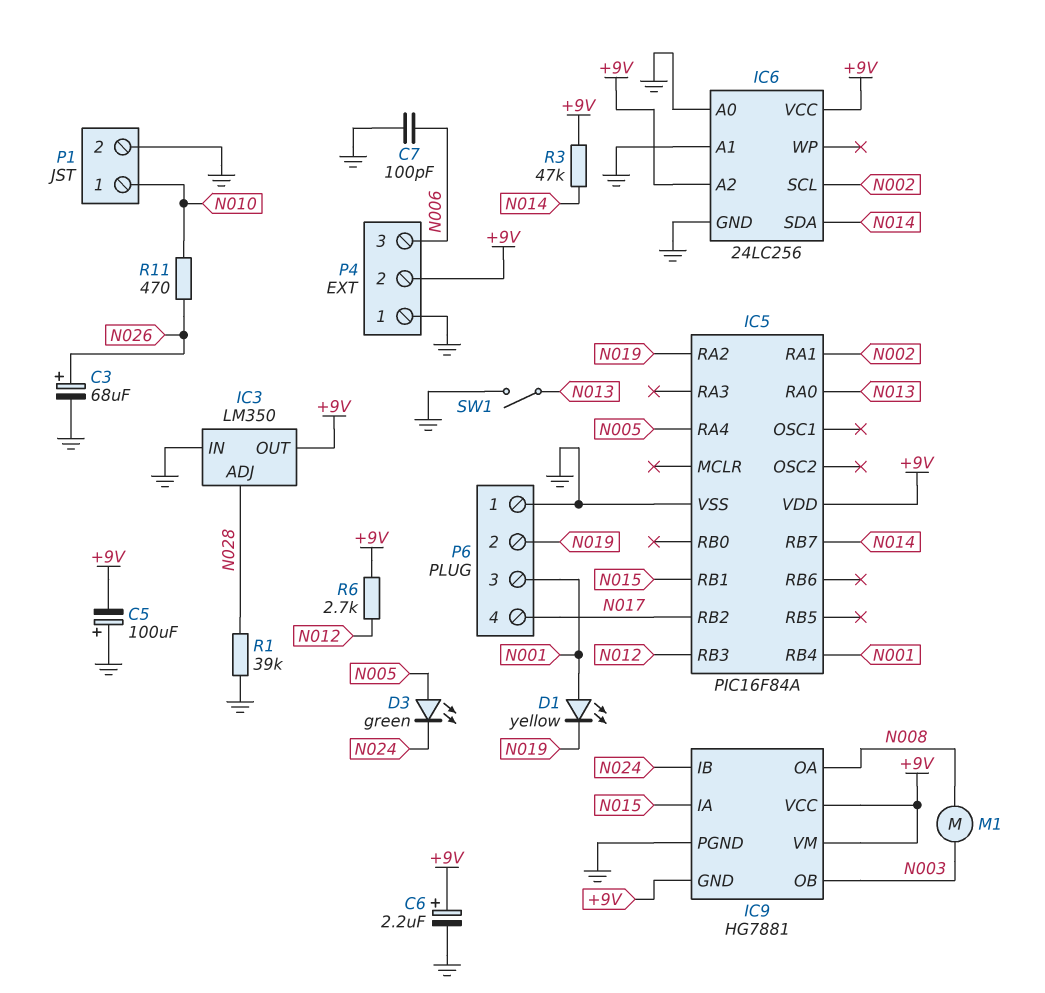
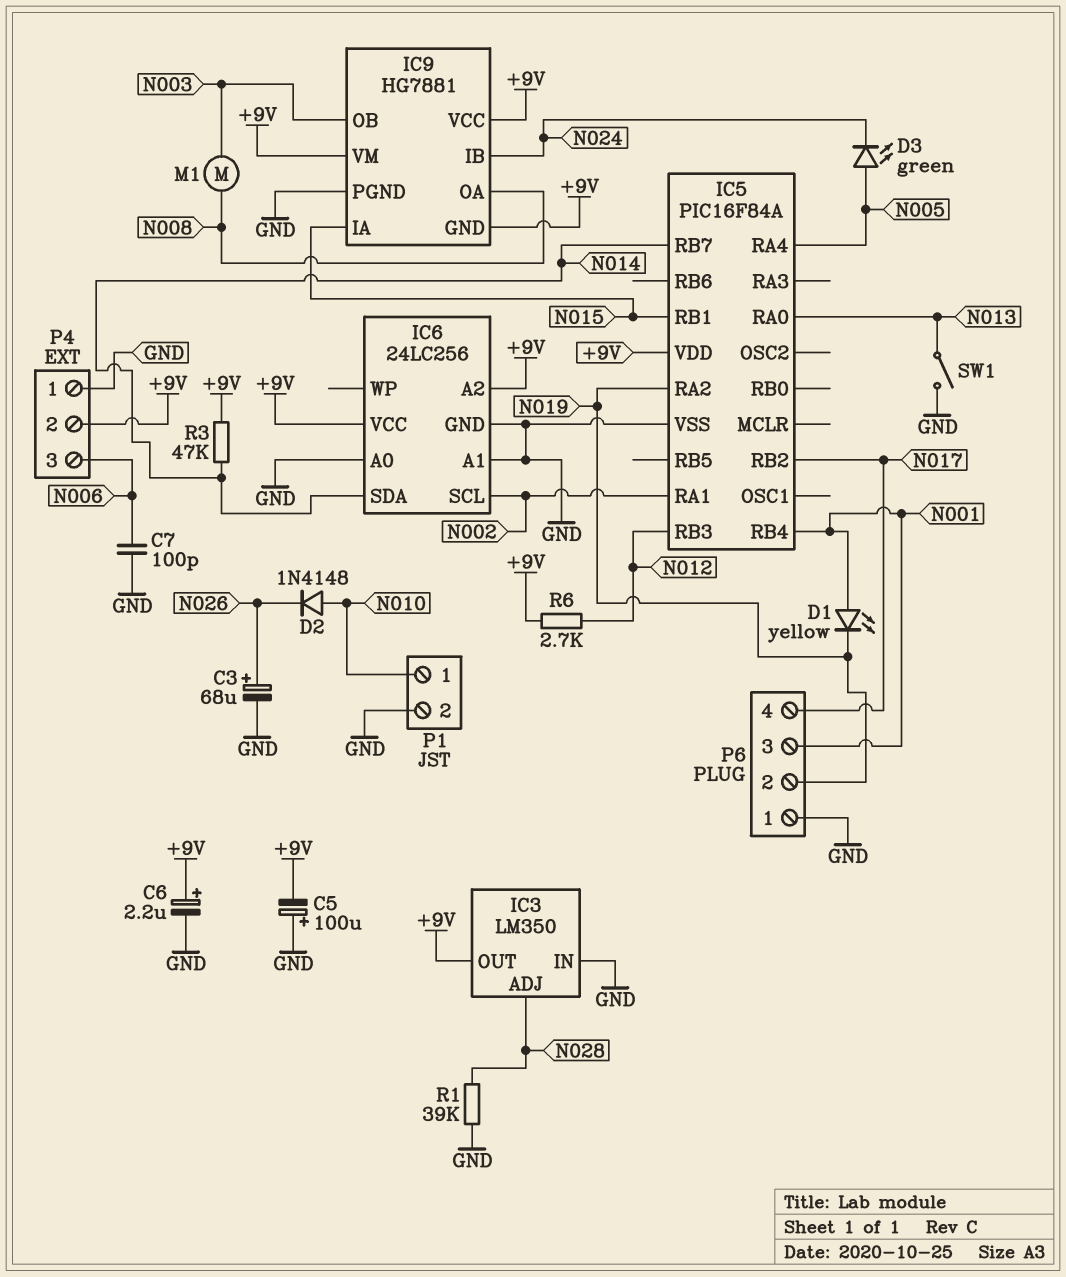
D2: none -> diode 1N4148 (A N010, K N026)
R11: 470 (N010, N026) -> none

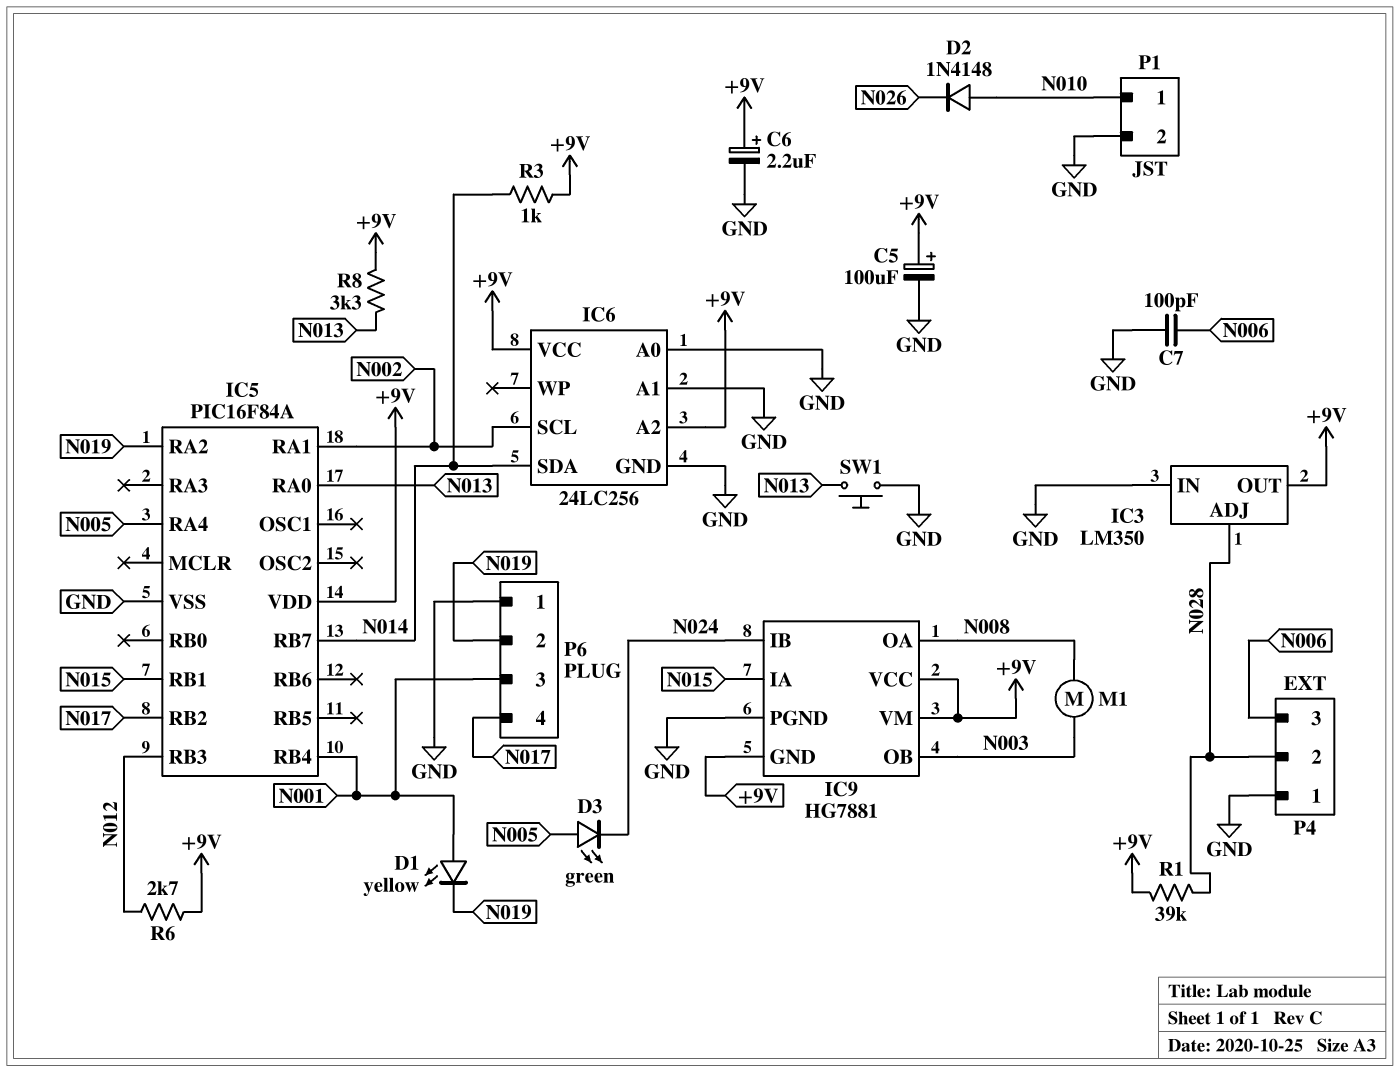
C3: 68uF (plus N026, minus GND) -> none
C5: 100uF (plus GND, minus +9V) -> 100uF (plus +9V, minus GND)
P4 pin 2: +9V -> N028
R1: 39k (GND, N028) -> 39k (+9V, N028)
R3: 47k (+9V, N014) -> 1k (+9V, N014)
R8: none -> 3.3k (+9V, N013)
SW1: switch (GND, N013) -> button (GND, N013)

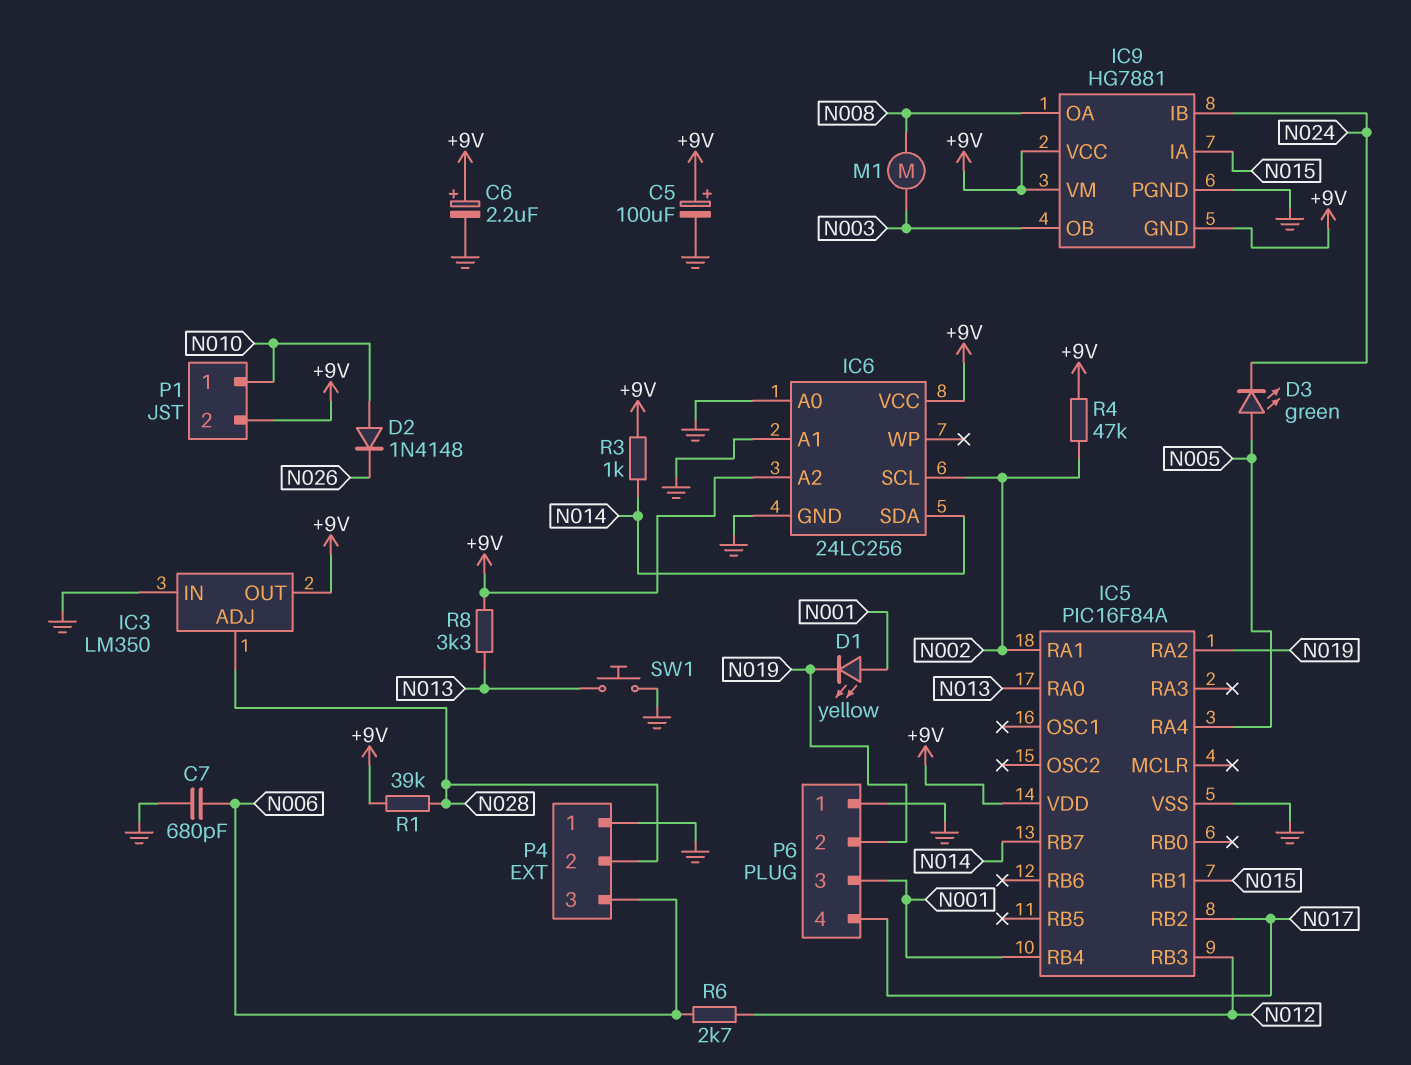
C7: 100pF (GND, N006) -> 680pF (GND, N006)
P1 pin 2: GND -> +9V
R4: none -> 47k (+9V, N002)
R6: 2.7k (+9V, N012) -> 2.7k (N006, N012)

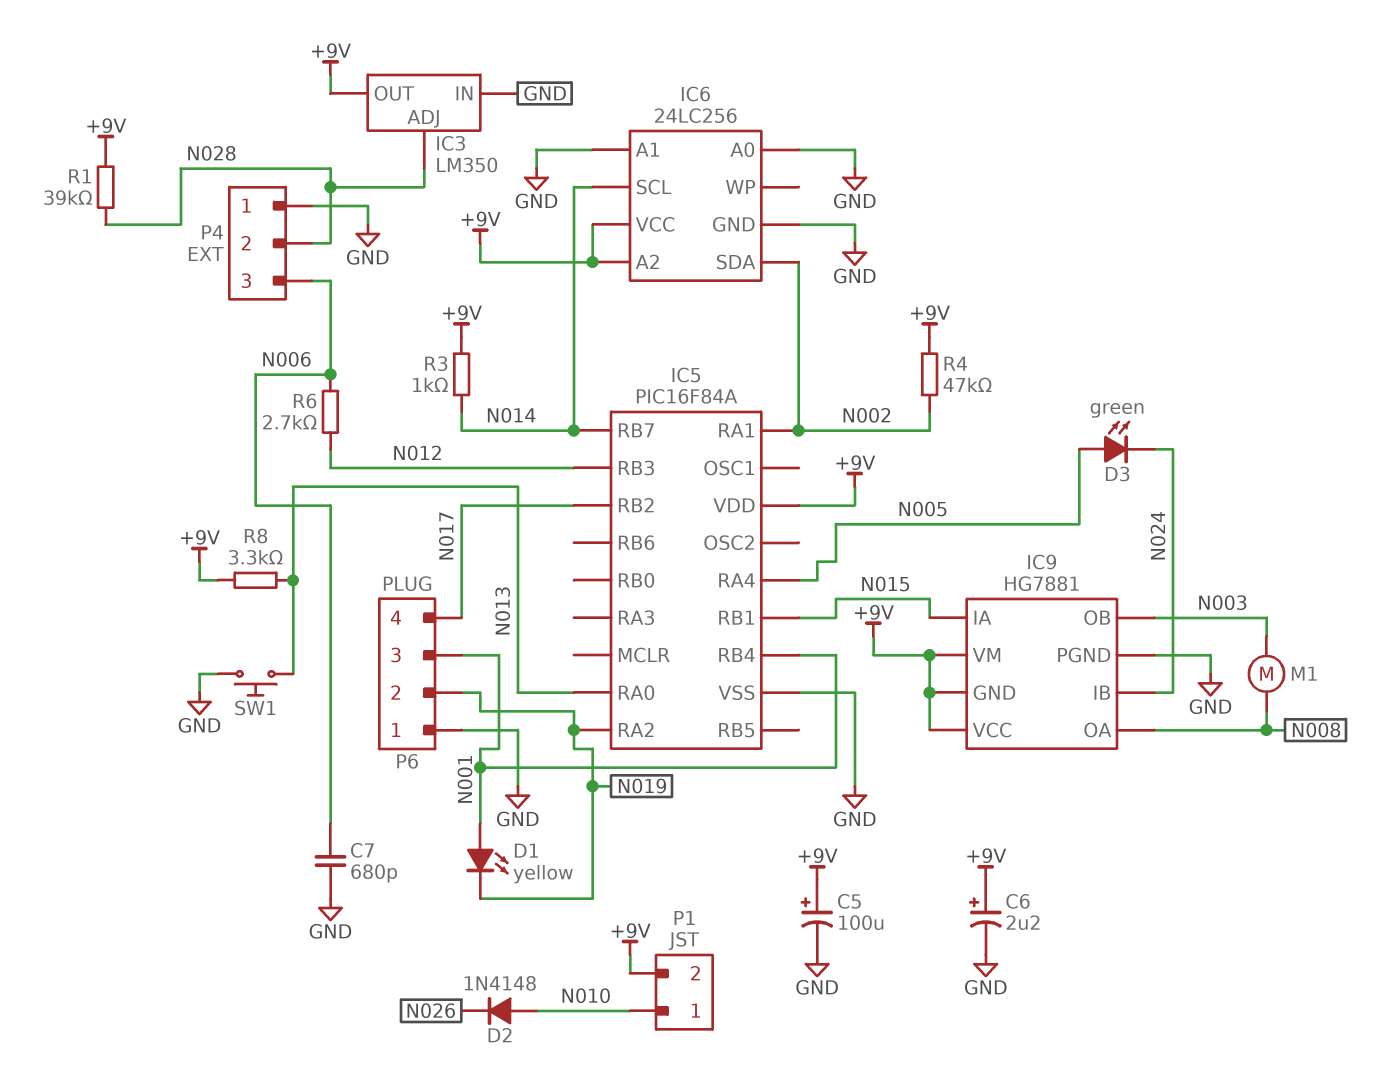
IC6 pin SCL: N002 -> N014
IC6 pin SDA: N014 -> N002

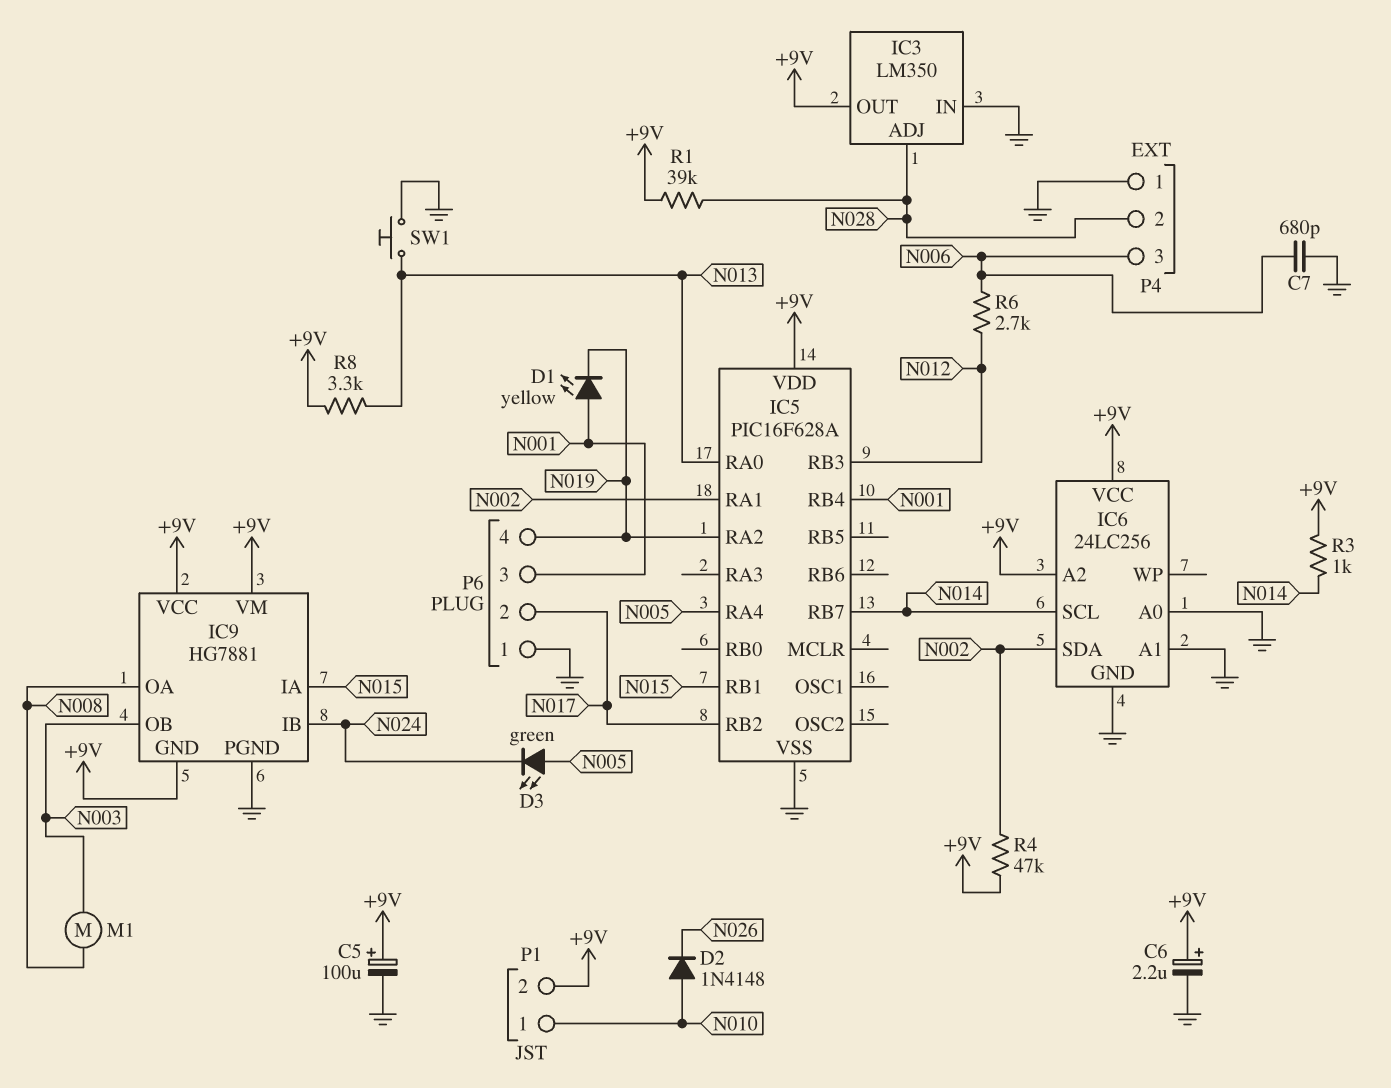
IC5: PIC16F84A -> PIC16F628A
P6 pin 2: N019 -> N017
P6 pin 4: N017 -> N019

